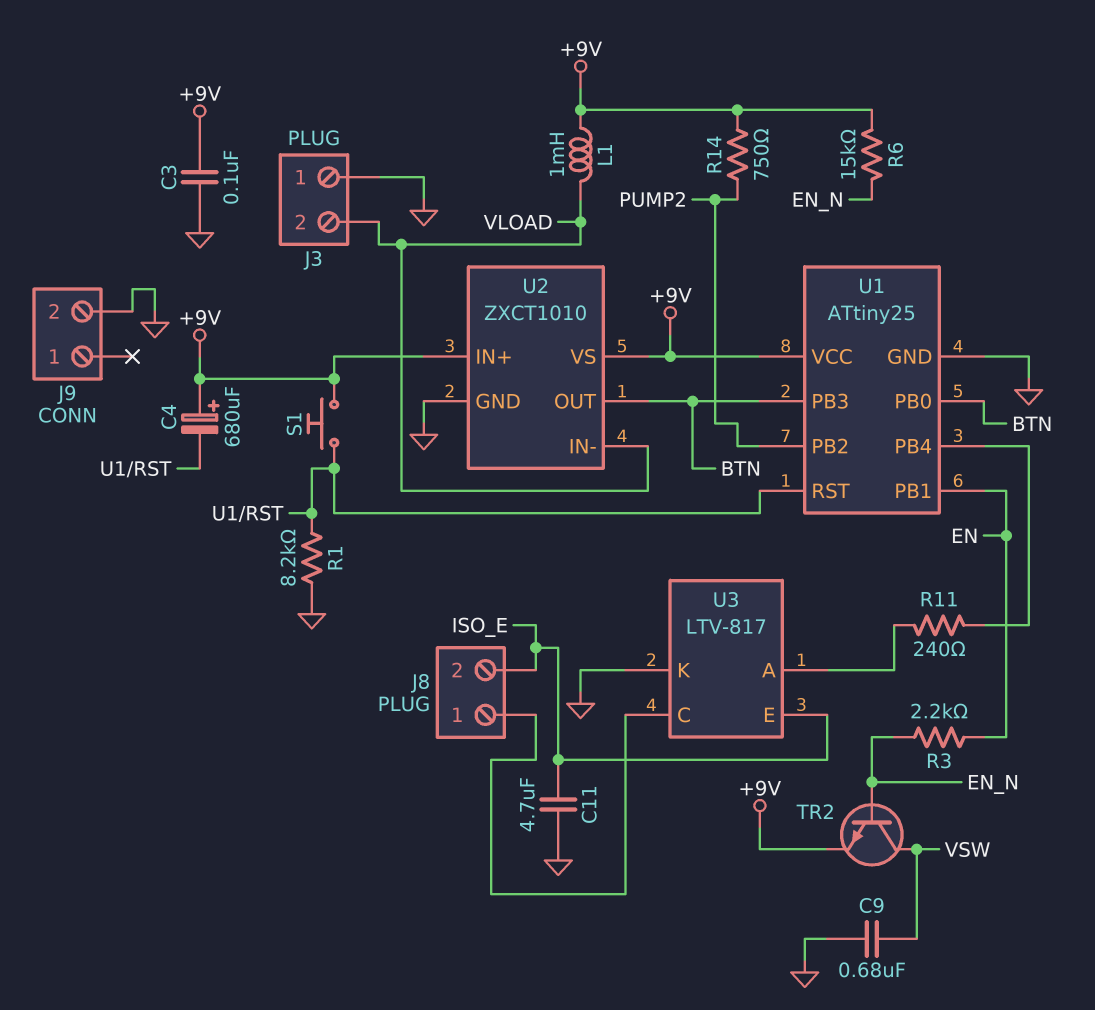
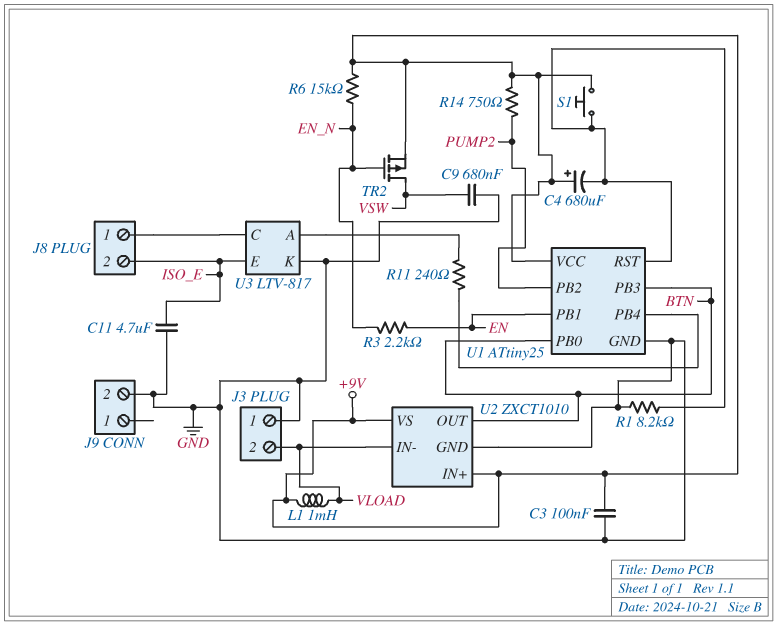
TR2: NPN (B EN_N, C VSW, E +9V) -> PMOS (G EN_N, D VSW, S +9V)

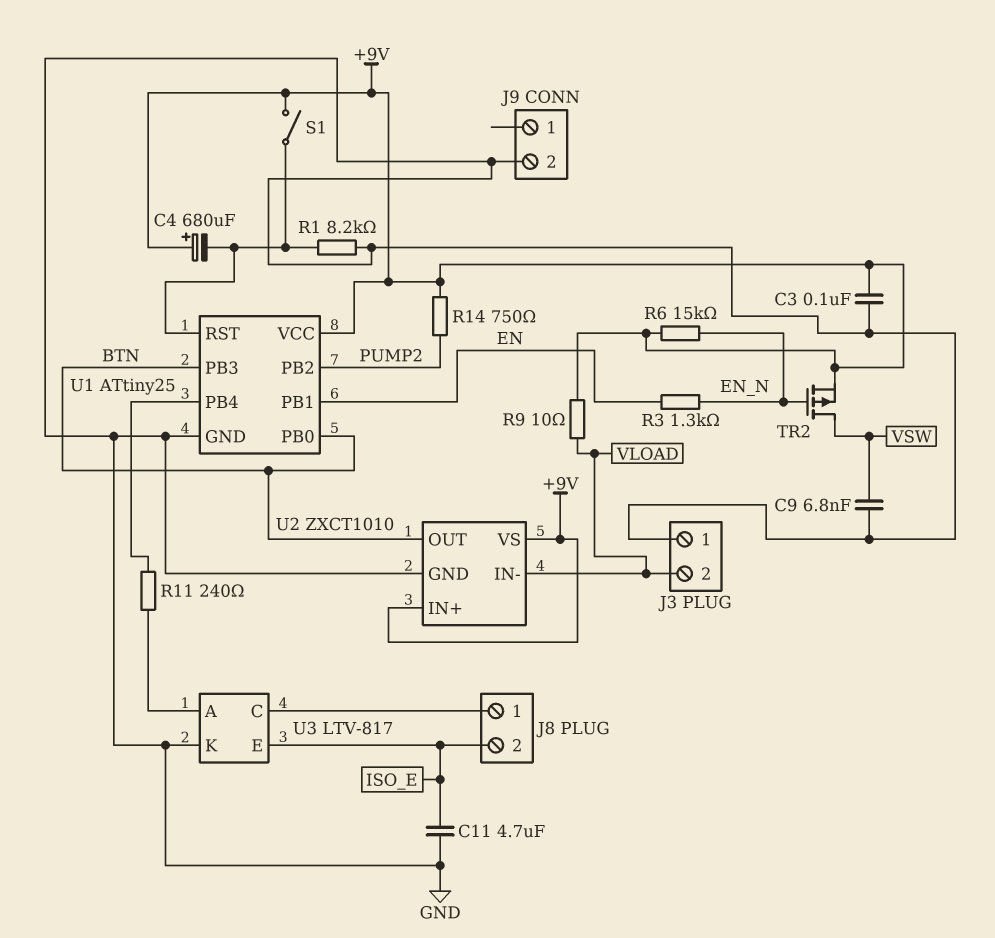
C9: 680nF (GND, VSW) -> 6.8nF (GND, VSW)
L1: 1mH (+9V, VLOAD) -> none
R3: 2.2k (EN, EN_N) -> 1.3k (EN, EN_N)
R9: none -> 10 (+9V, VLOAD)
S1: button (+9V, U1/RST) -> switch (+9V, U1/RST)

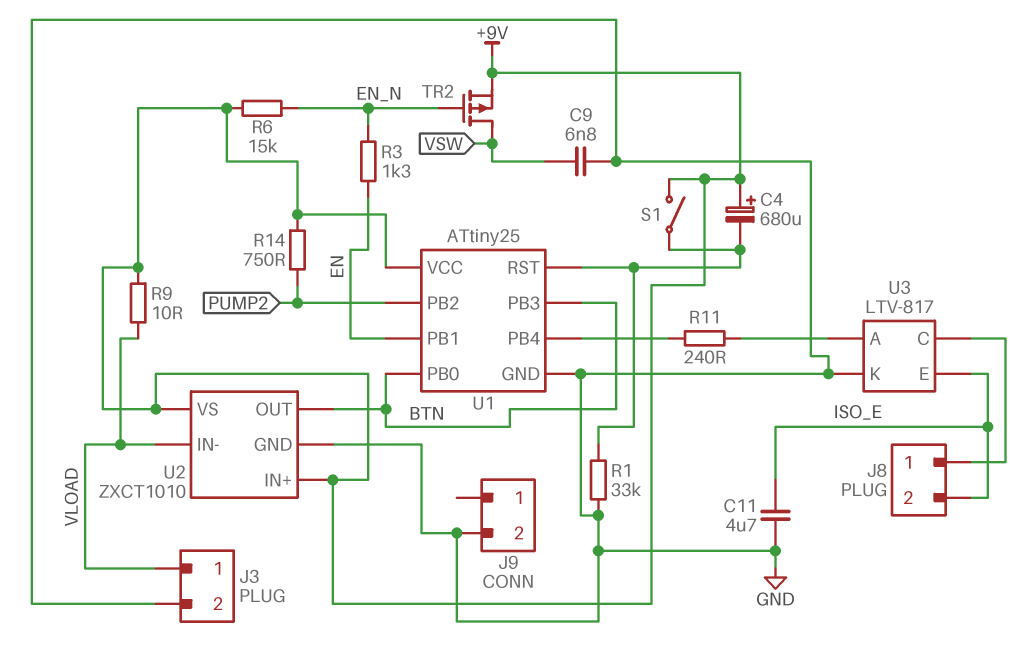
C3: 100nF (+9V, GND) -> none
J3 pin 1: GND -> VLOAD
J3 pin 2: VLOAD -> GND
R1: 8.2k (GND, U1/RST) -> 33k (GND, U1/RST)

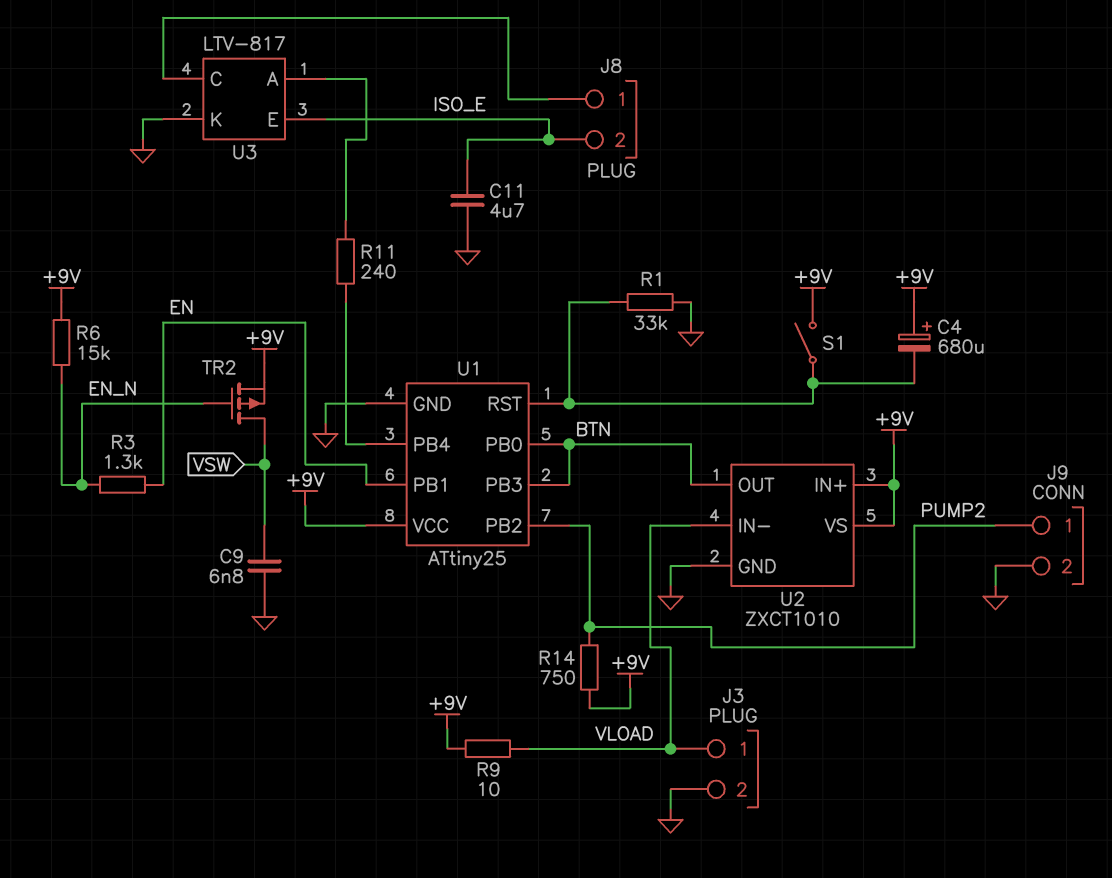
J9 pin 1: none -> PUMP2

